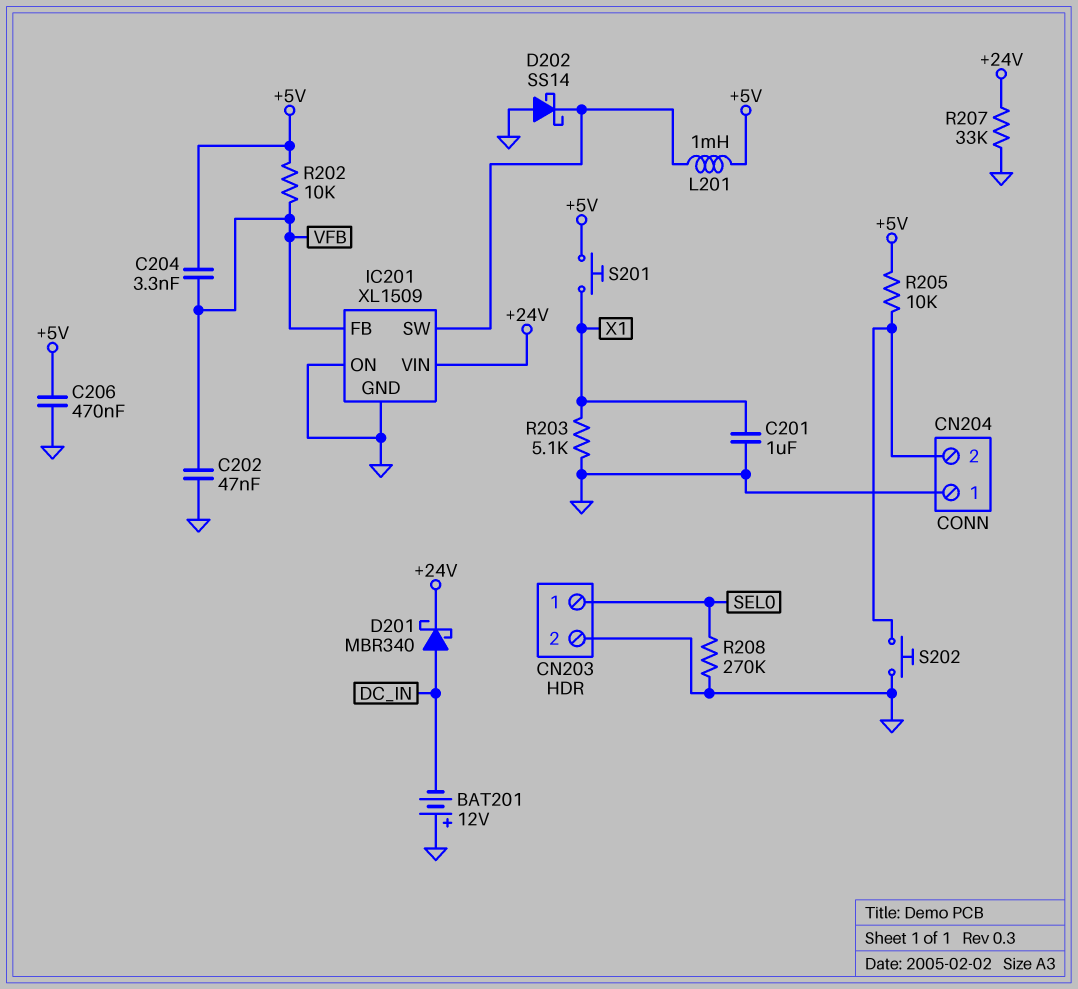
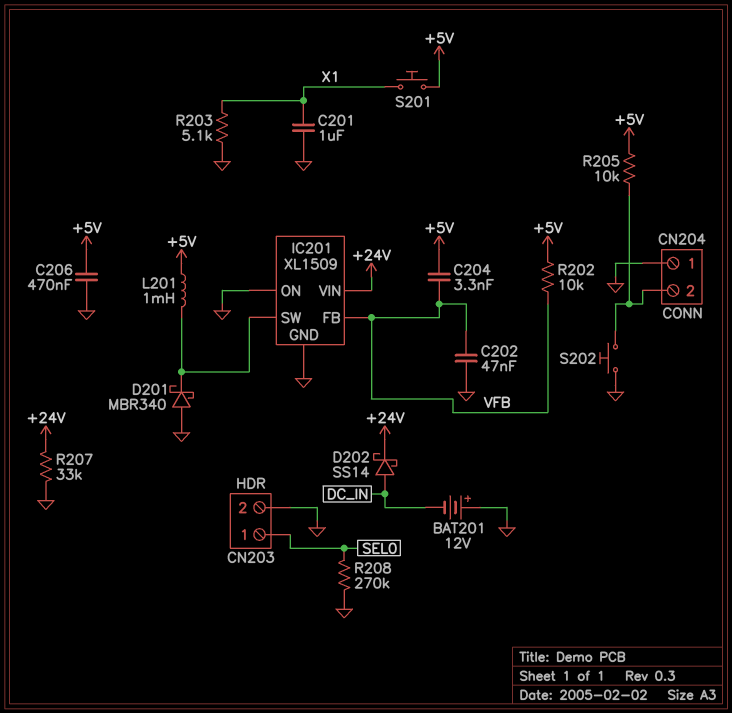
D201: schottky MBR340 (A DC_IN, K +24V) -> schottky MBR340 (A GND, K IC201/SW)
D202: schottky SS14 (A GND, K IC201/SW) -> schottky SS14 (A DC_IN, K +24V)

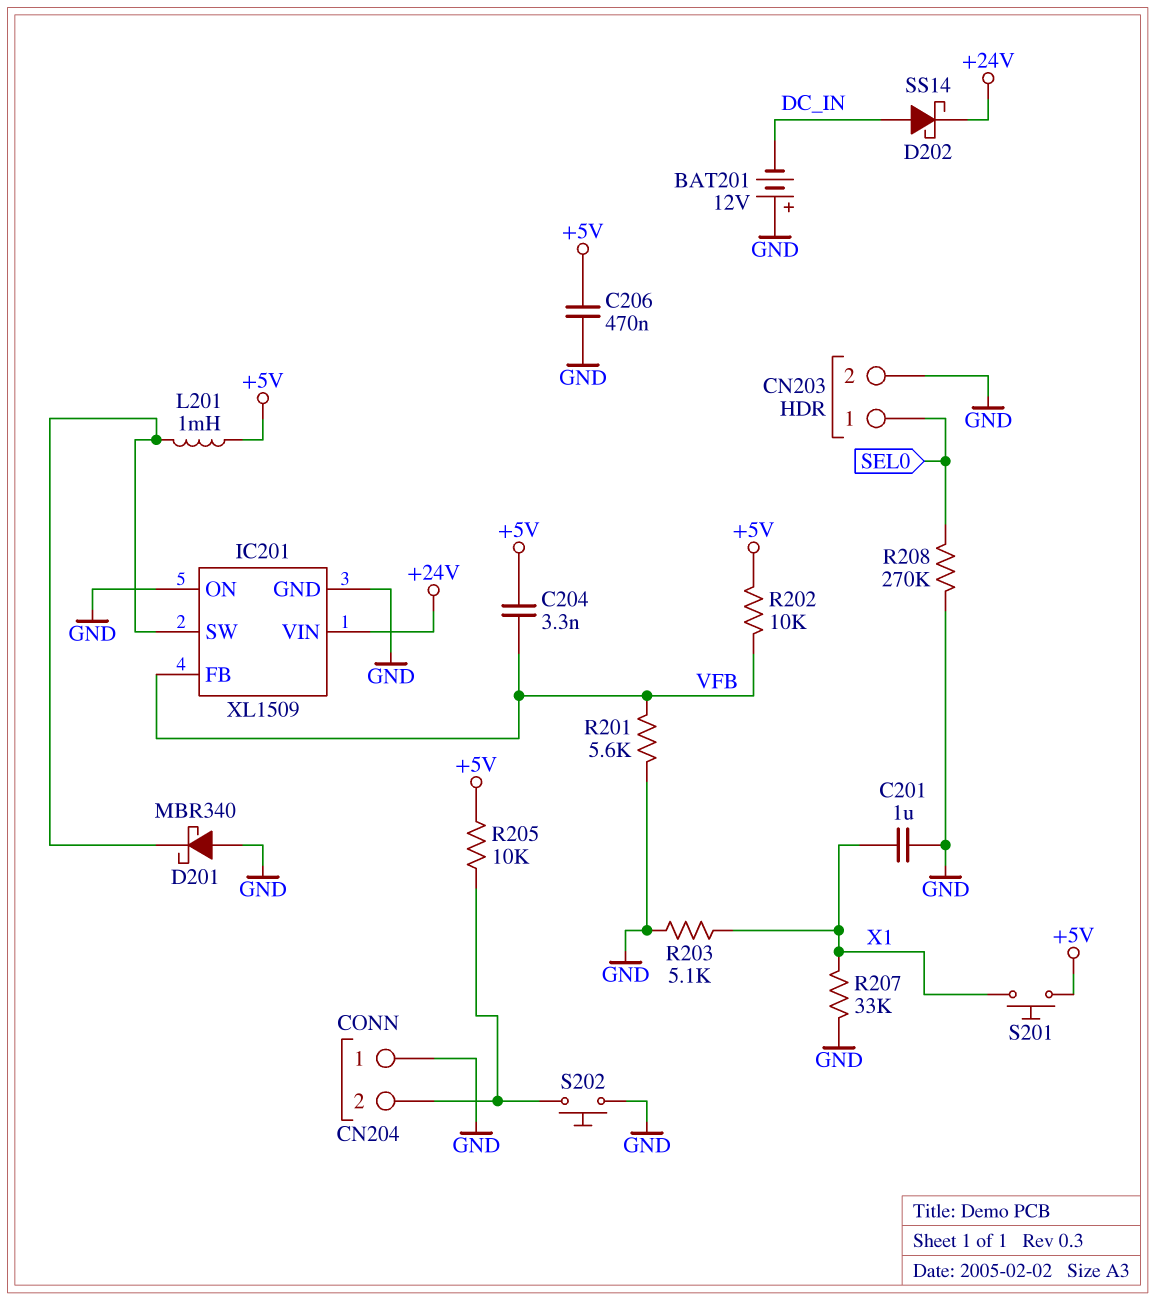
C202: 47nF (GND, VFB) -> none
R201: none -> 5.6k (GND, VFB)
R207: 33k (+24V, GND) -> 33k (GND, X1)

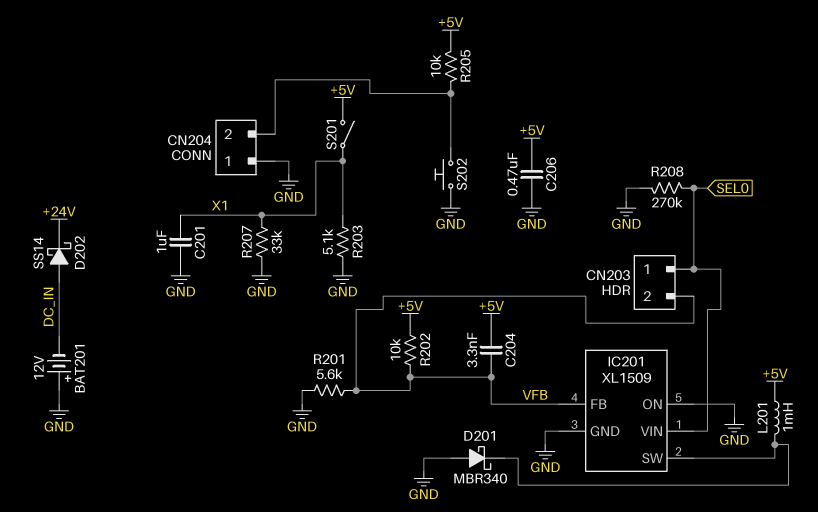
CN203 pin 2: GND -> VFB
IC201 pin VIN: +24V -> SEL0
S201: button (+5V, X1) -> switch (+5V, X1)

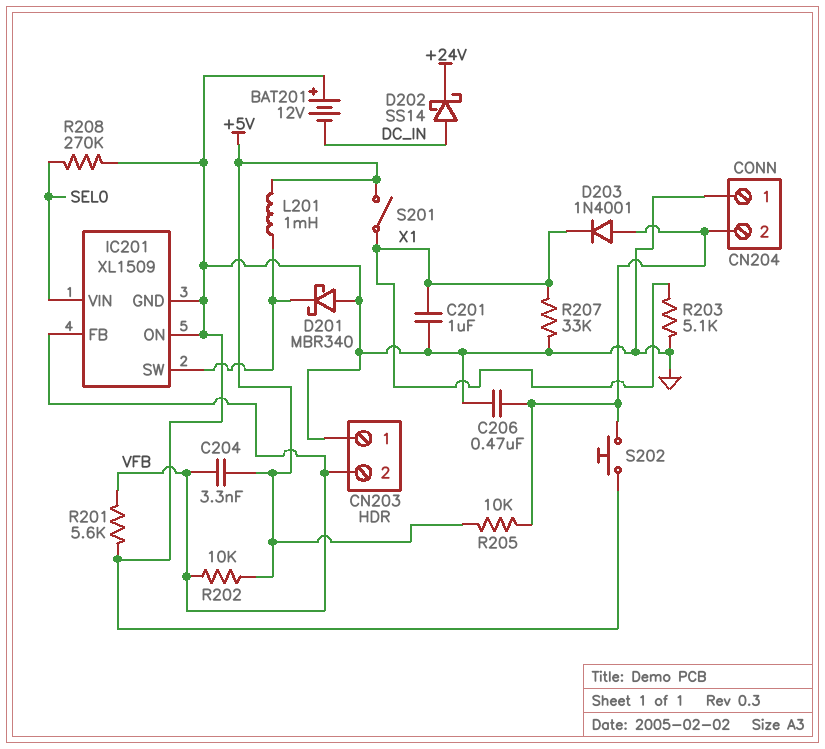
C206: 470nF (+5V, GND) -> 470nF (CN204/2, GND)
CN203 pin 1: SEL0 -> GND
D203: none -> diode 1N4001 (A CN204/2, K X1)

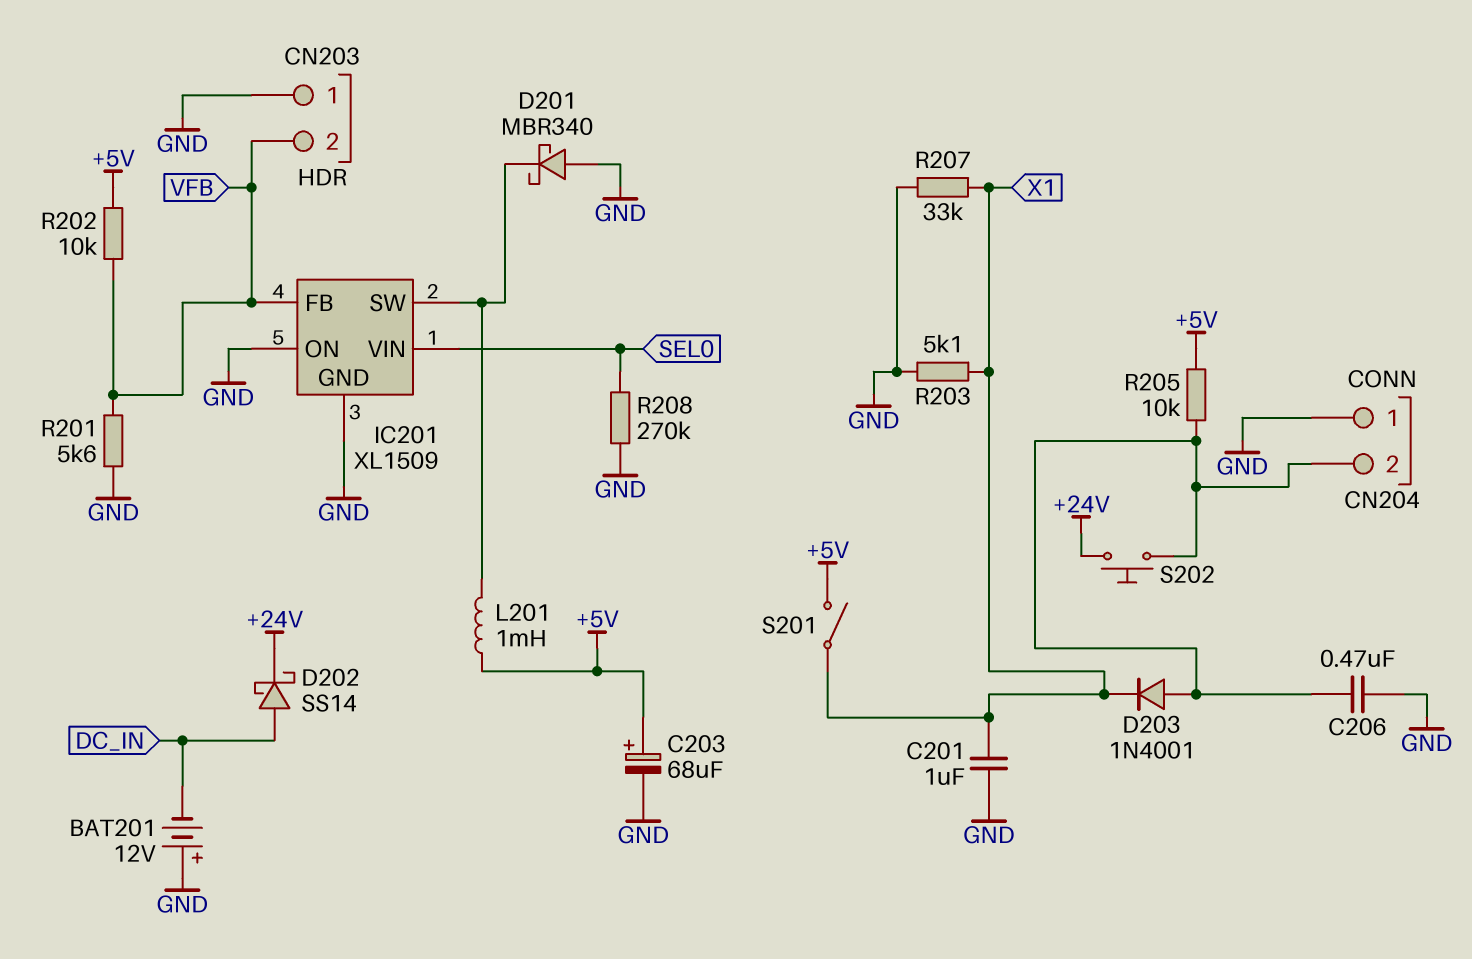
C203: none -> 68uF (plus +5V, minus GND)
C204: 3.3nF (+5V, VFB) -> none
S202: button (CN204/2, GND) -> button (+24V, CN204/2)

